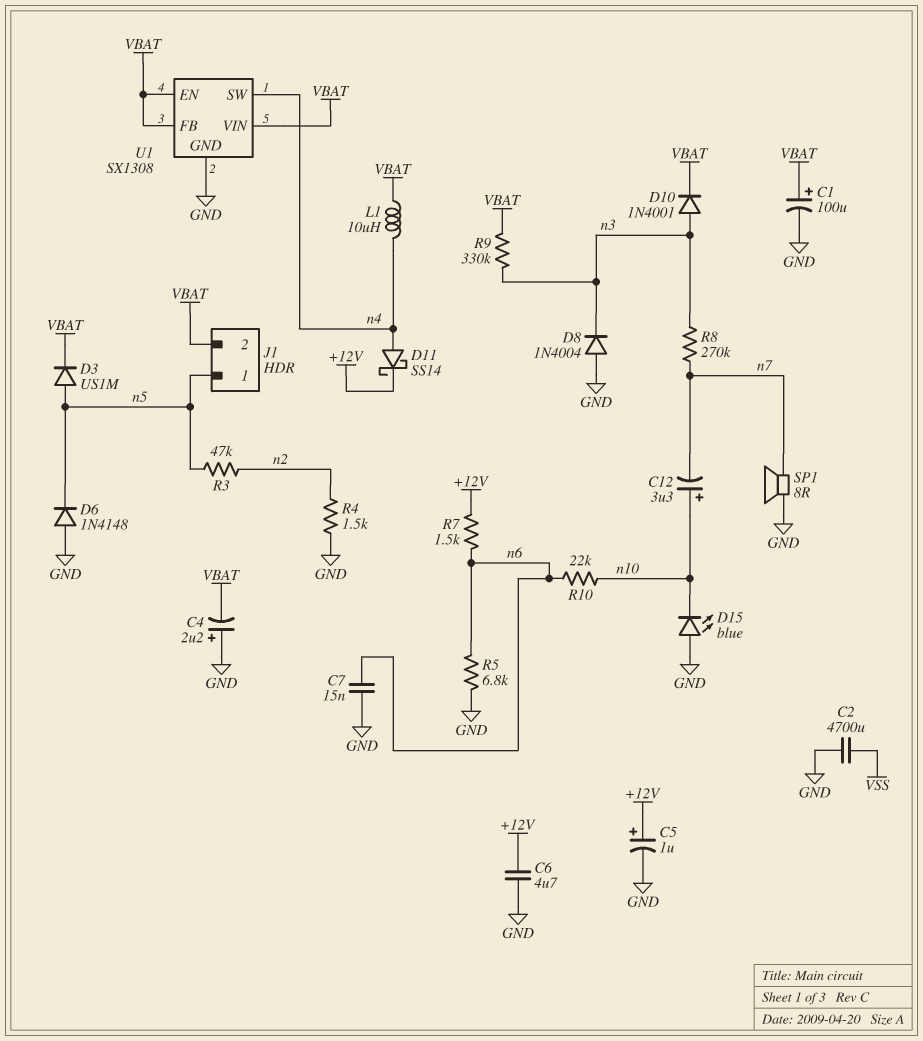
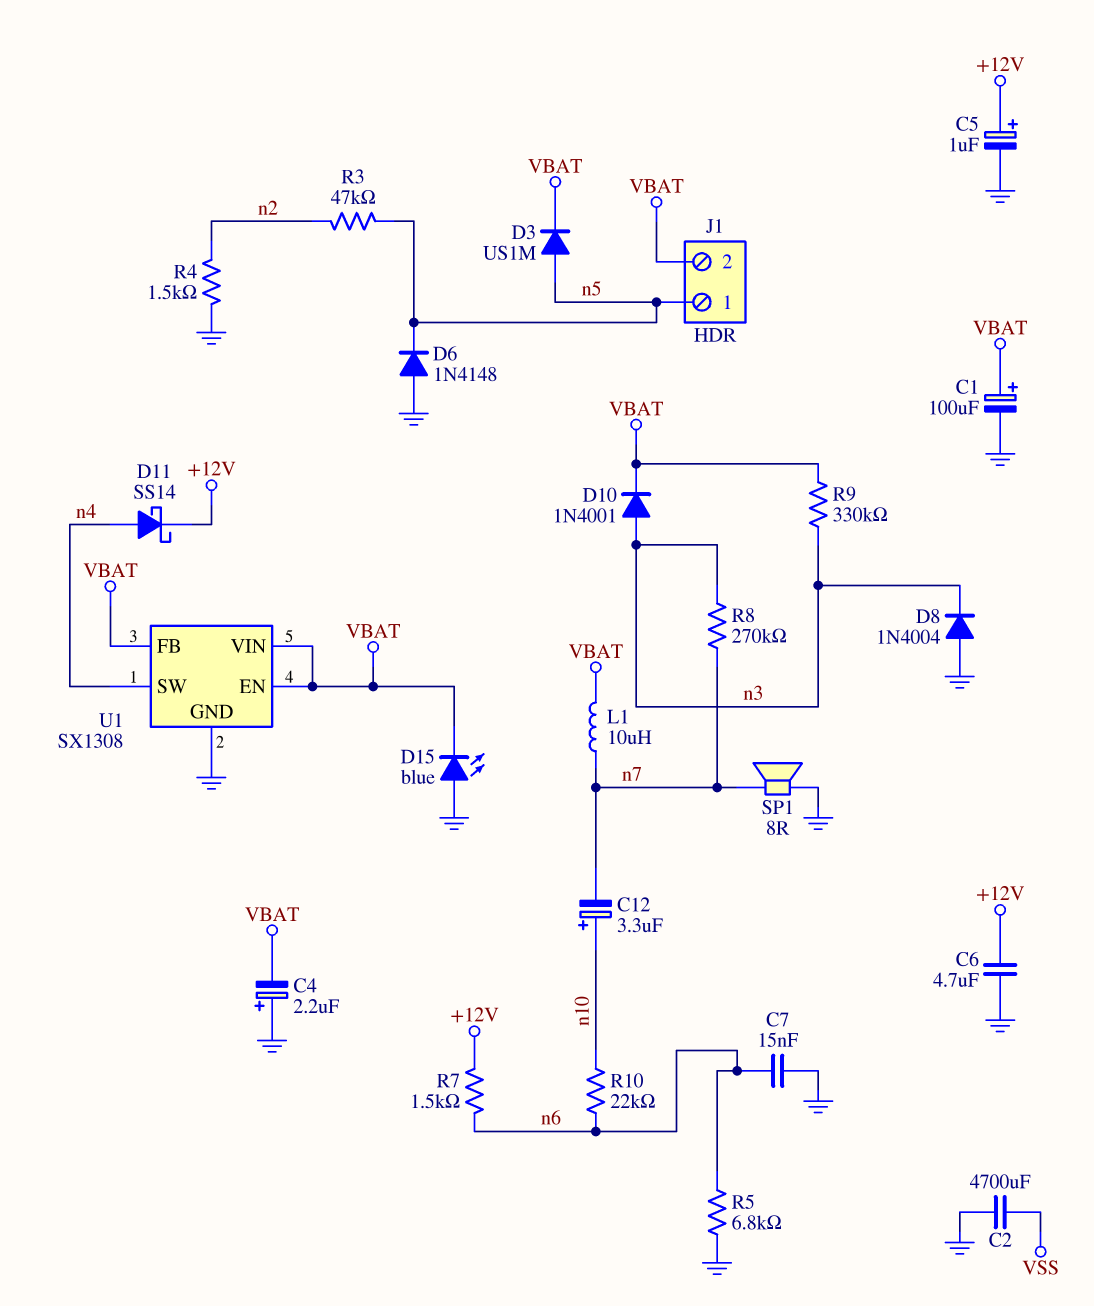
D15: LED blue (A GND, K n10) -> LED blue (A GND, K VBAT)
L1: 10uH (VBAT, n4) -> 10uH (VBAT, n7)

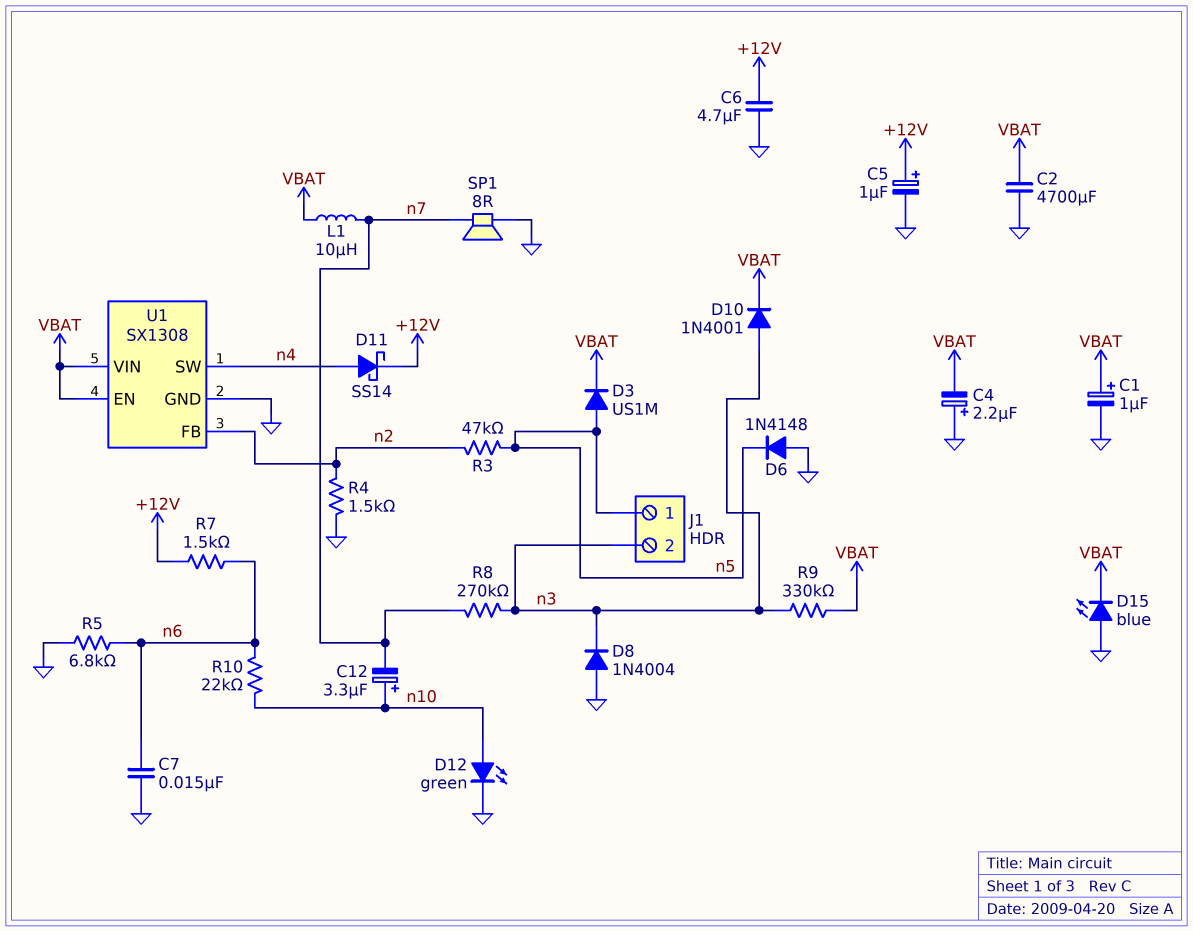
C1: 100uF (plus VBAT, minus GND) -> 1uF (plus VBAT, minus GND)
C2: 4700uF (GND, VSS) -> 4700uF (GND, VBAT)
D12: none -> LED green (A n10, K GND)
J1 pin 2: VBAT -> n3
U1 pin FB: VBAT -> n2

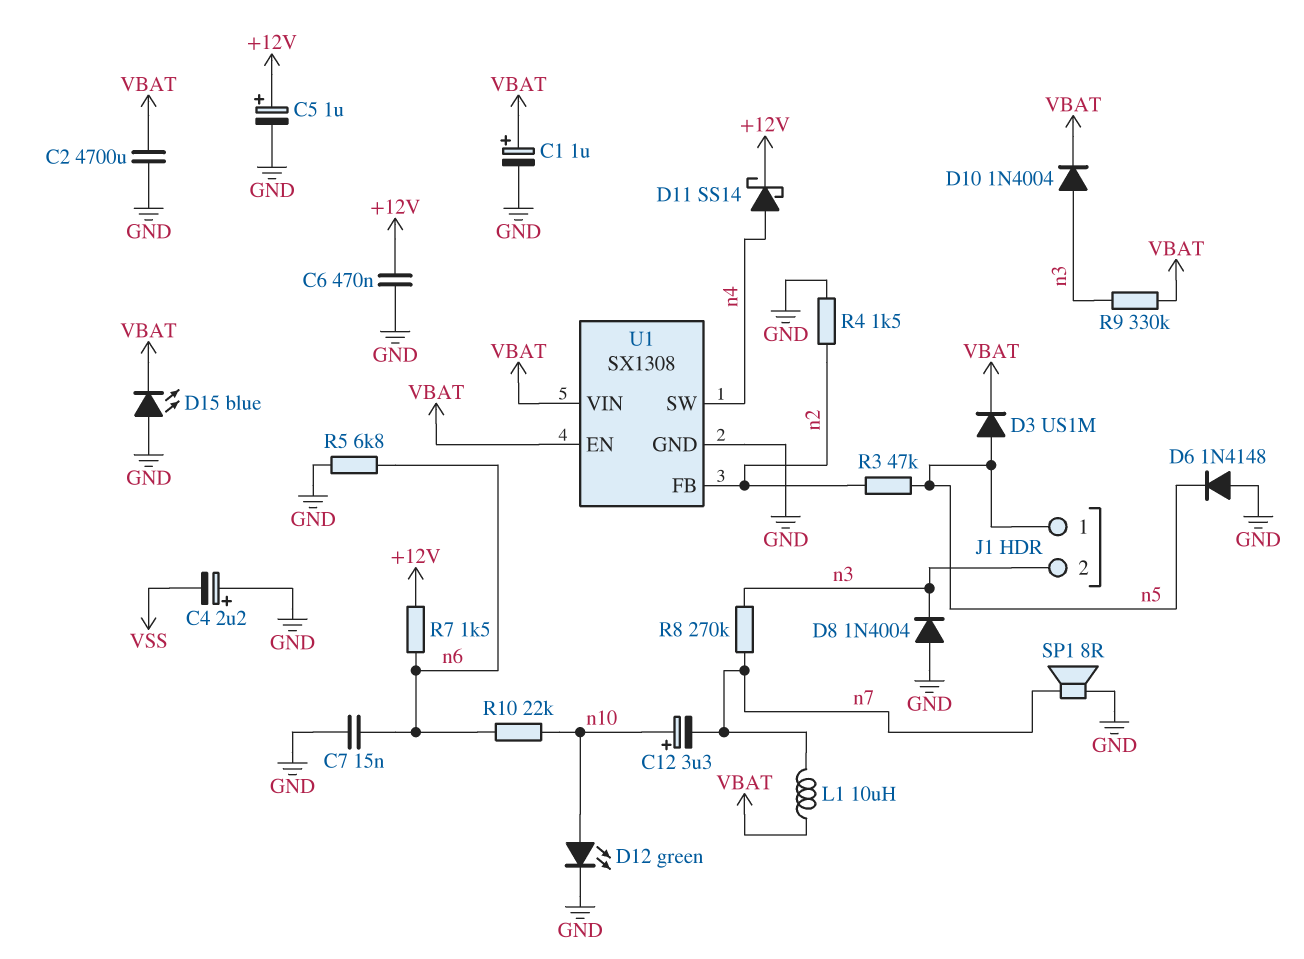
C4: 2.2uF (plus GND, minus VBAT) -> 2.2uF (plus GND, minus VSS)
C6: 4.7uF (+12V, GND) -> 470nF (+12V, GND)
D10: diode 1N4001 (A n3, K VBAT) -> diode 1N4004 (A n3, K VBAT)

